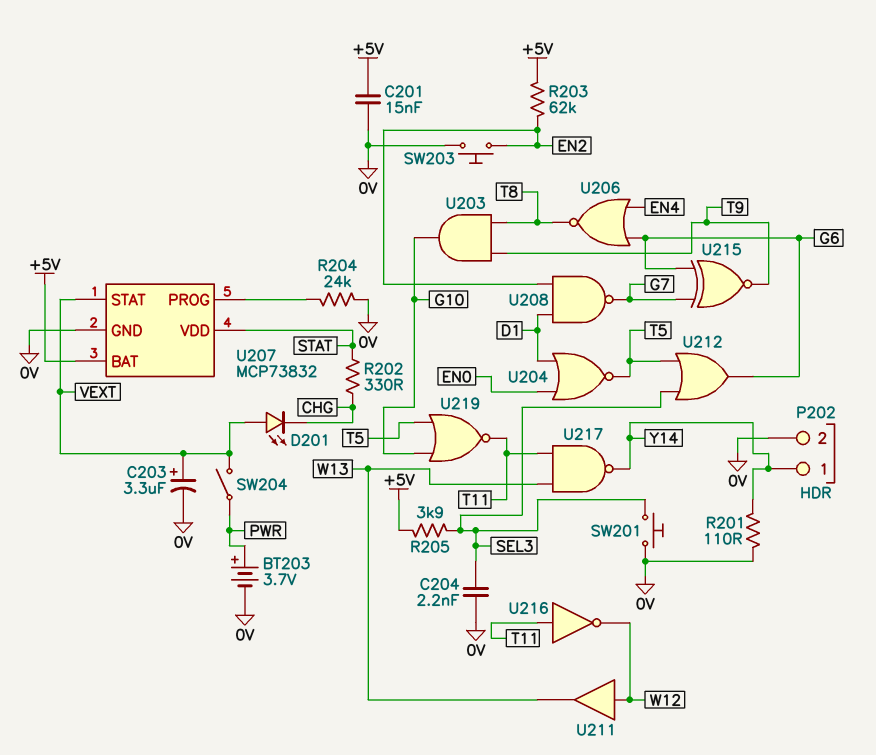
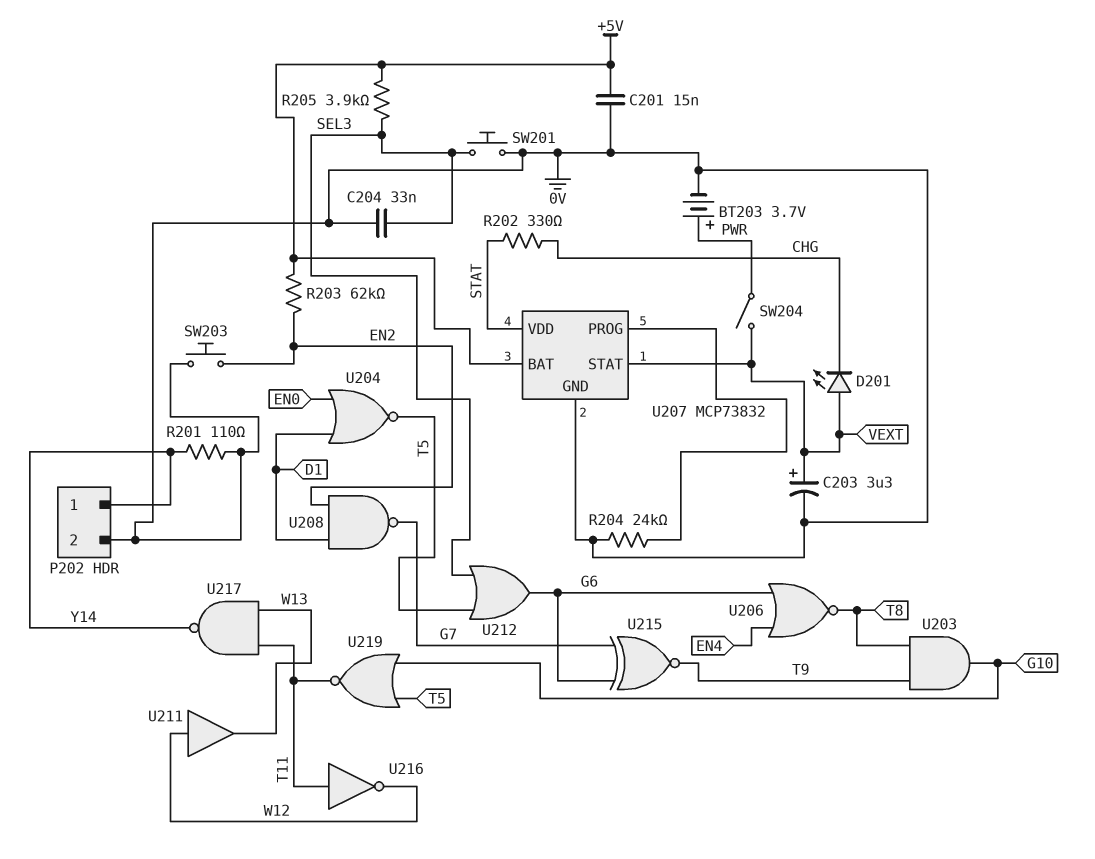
C204: 2.2nF (0V, SEL3) -> 33nF (0V, SEL3)

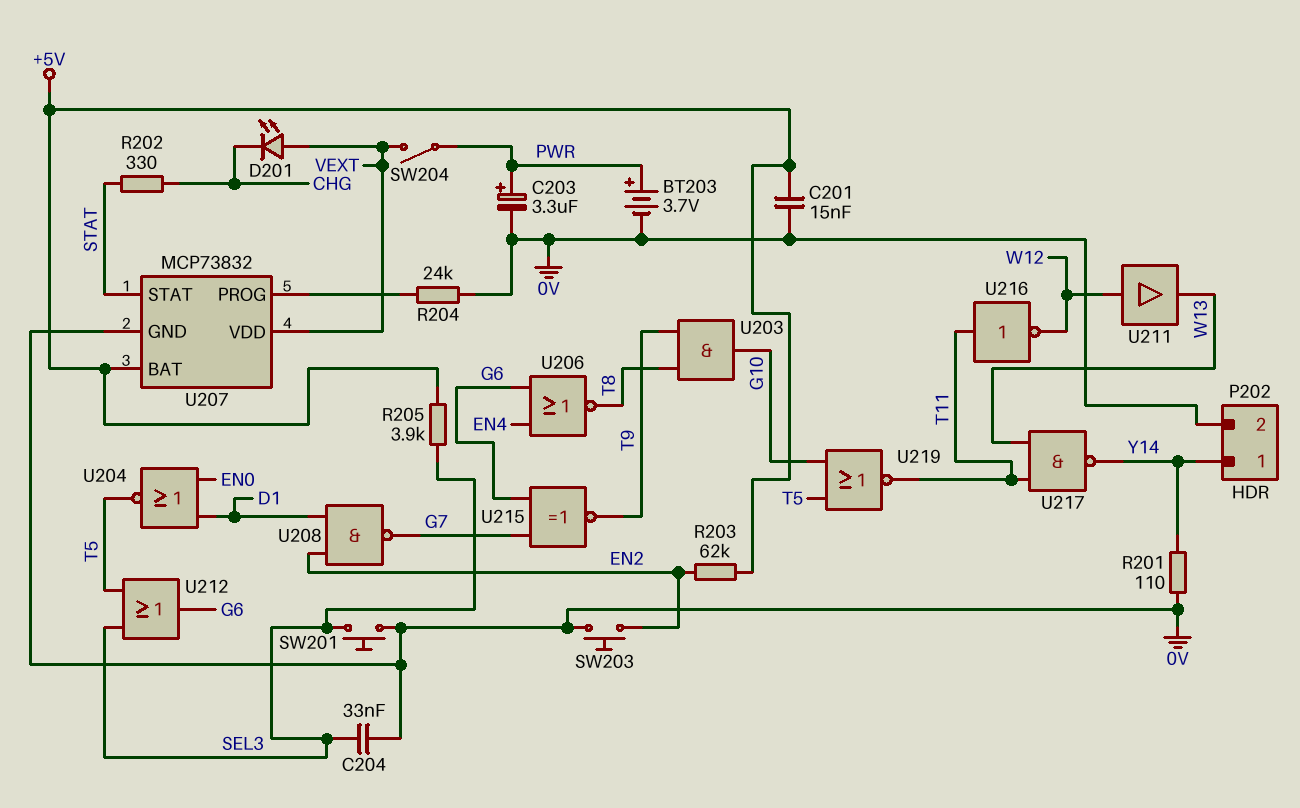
C203: 3.3uF (plus VEXT, minus 0V) -> 3.3uF (plus PWR, minus 0V)
U207 pin STAT: VEXT -> STAT
U207 pin VDD: STAT -> VEXT

